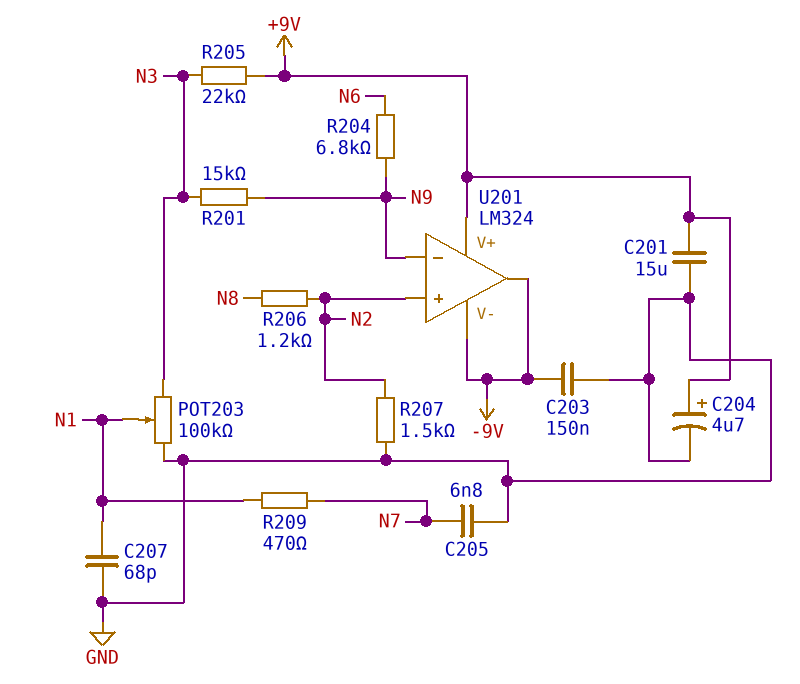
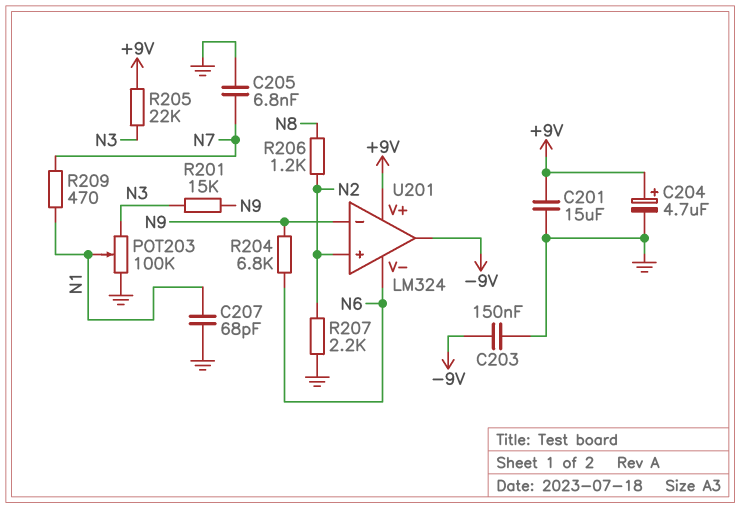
R207: 1.5k (GND, N2) -> 2.2k (GND, N2)
U201 pin V-: -9V -> N6

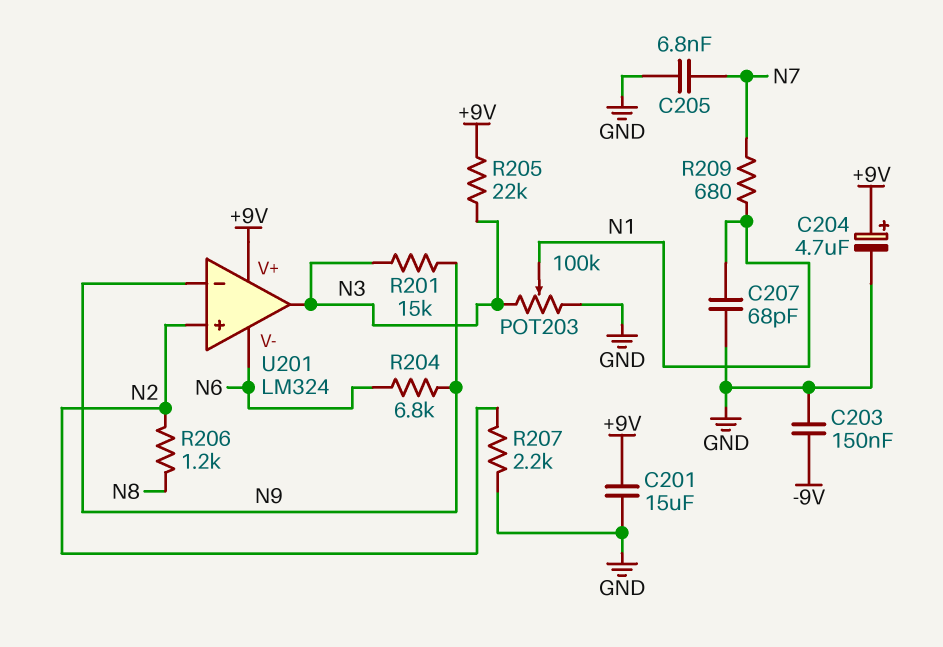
R209: 470 (N1, N7) -> 680 (N1, N7)
U201 pin out: -9V -> N3

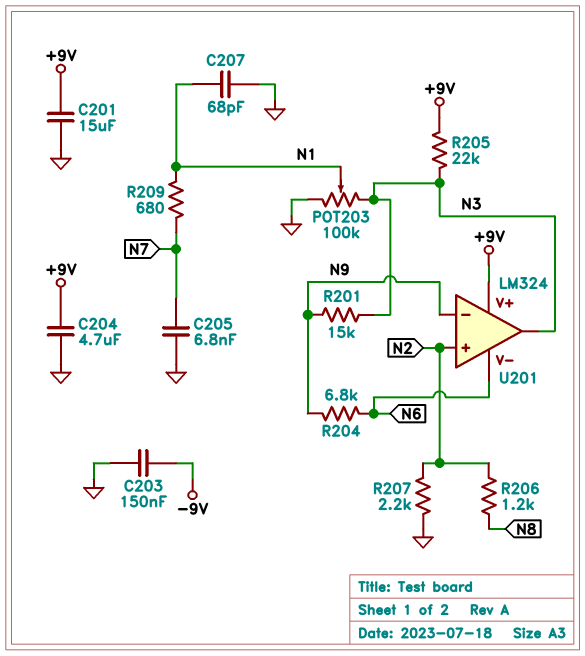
C204: 4.7uF (plus +9V, minus GND) -> 4.7uF (+9V, GND)

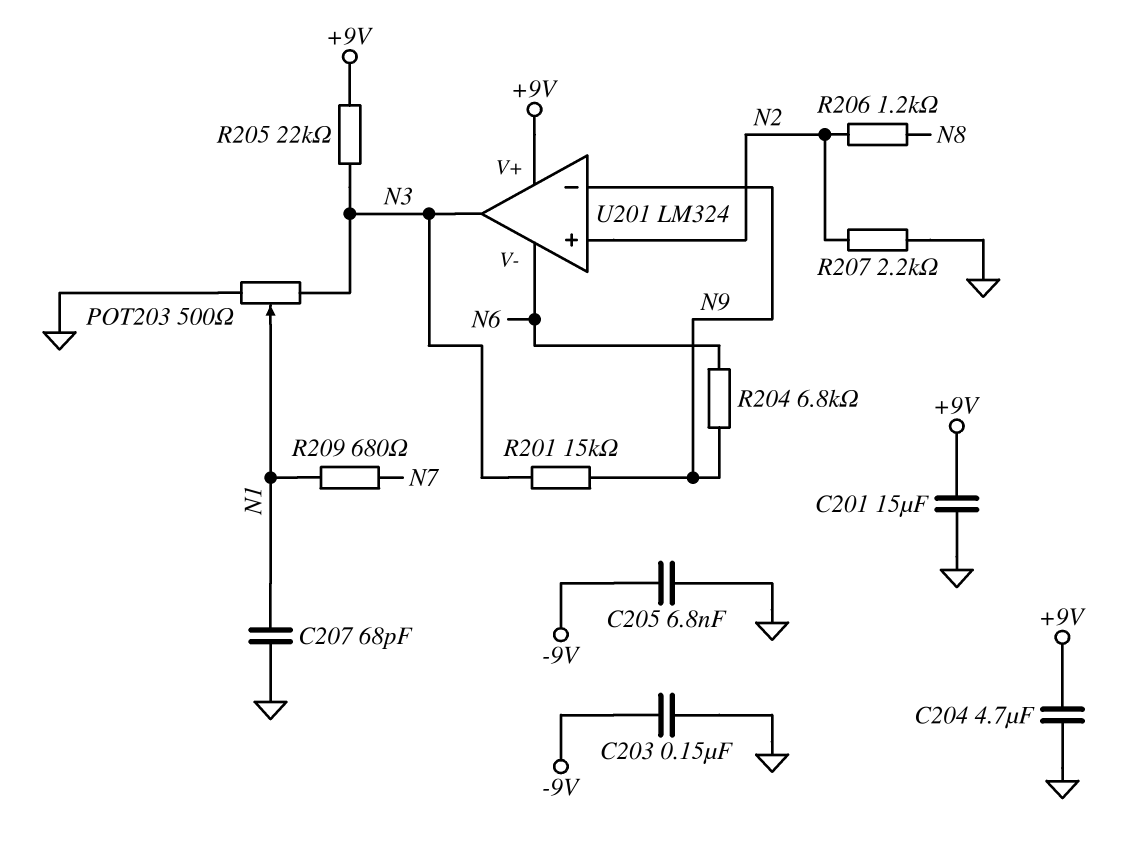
C205: 6.8nF (GND, N7) -> 6.8nF (-9V, GND)
POT203: 100k (GND, N3, wiper N1) -> 500 (GND, N3, wiper N1)

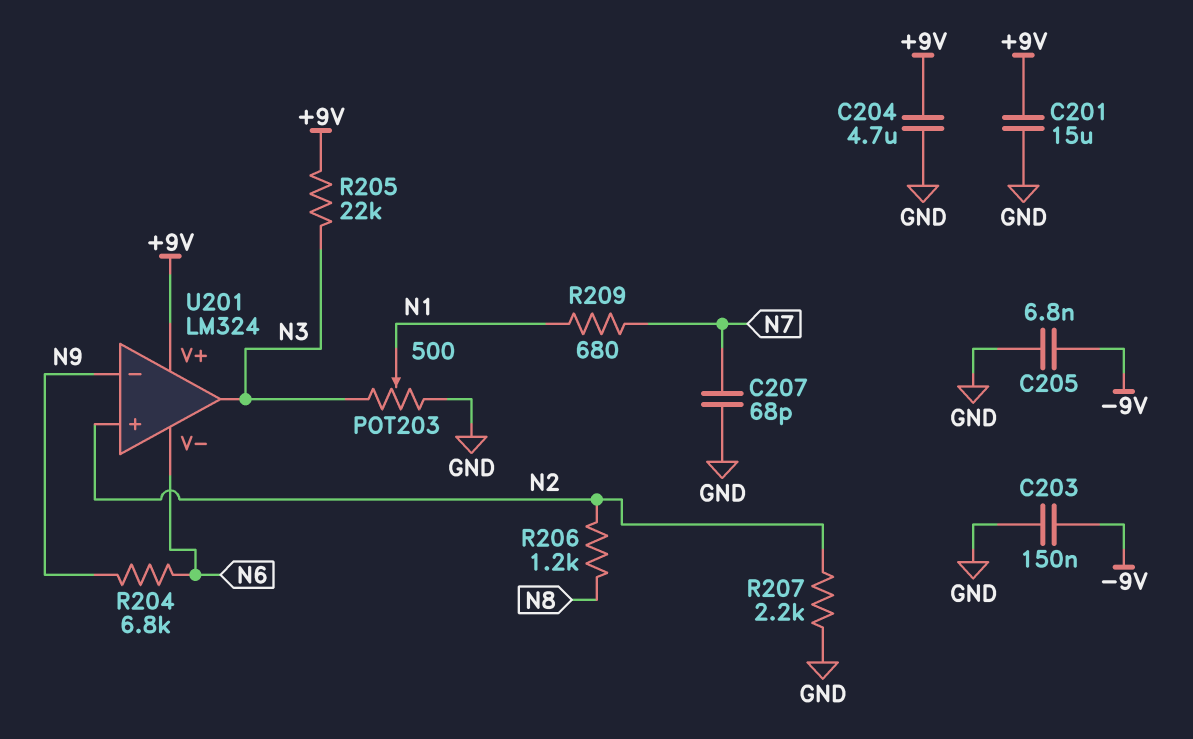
C207: 68pF (GND, N1) -> 68pF (GND, N7)
R201: 15k (N3, N9) -> none

